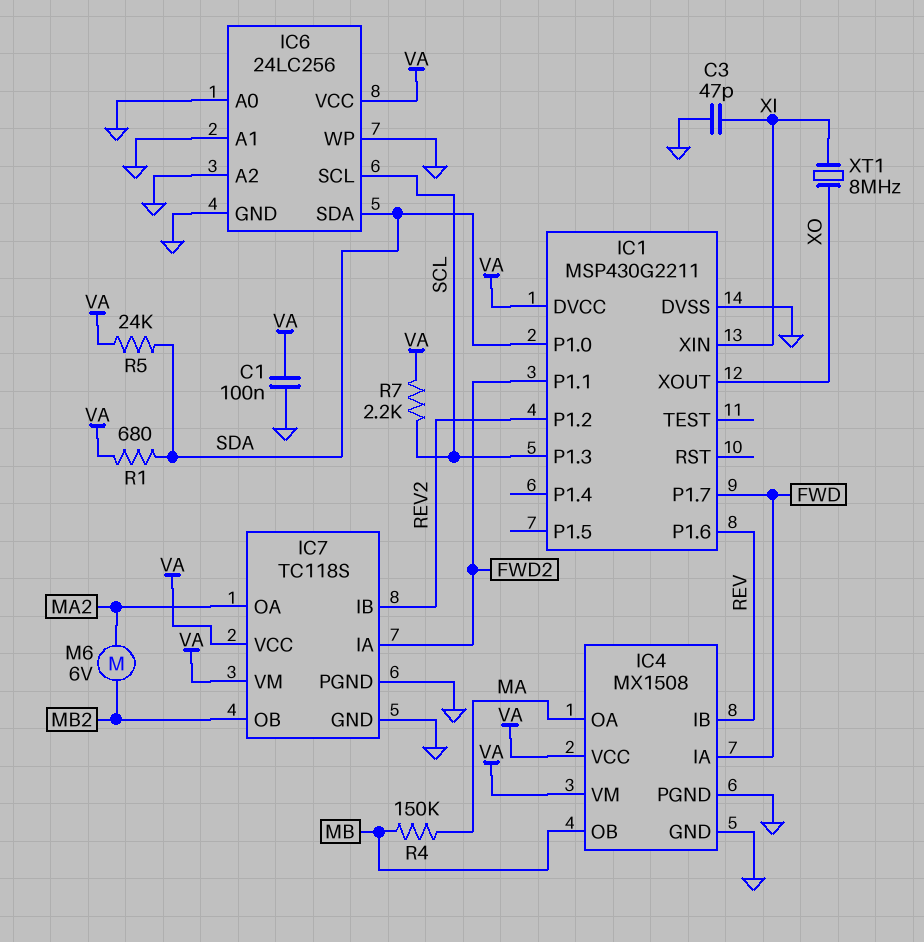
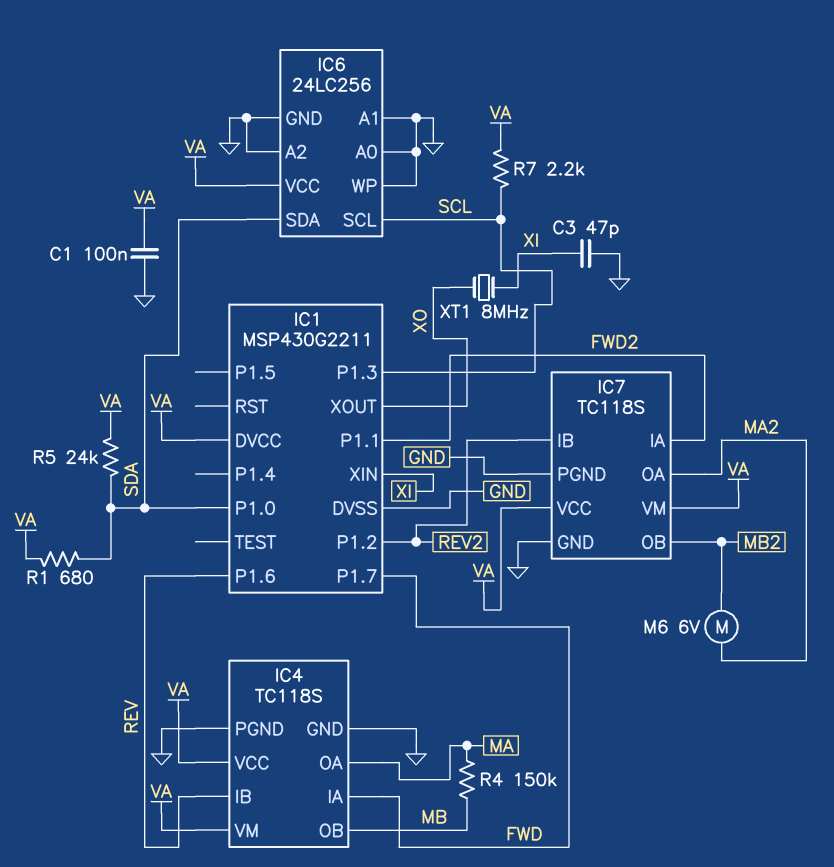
IC4: MX1508 -> TC118S

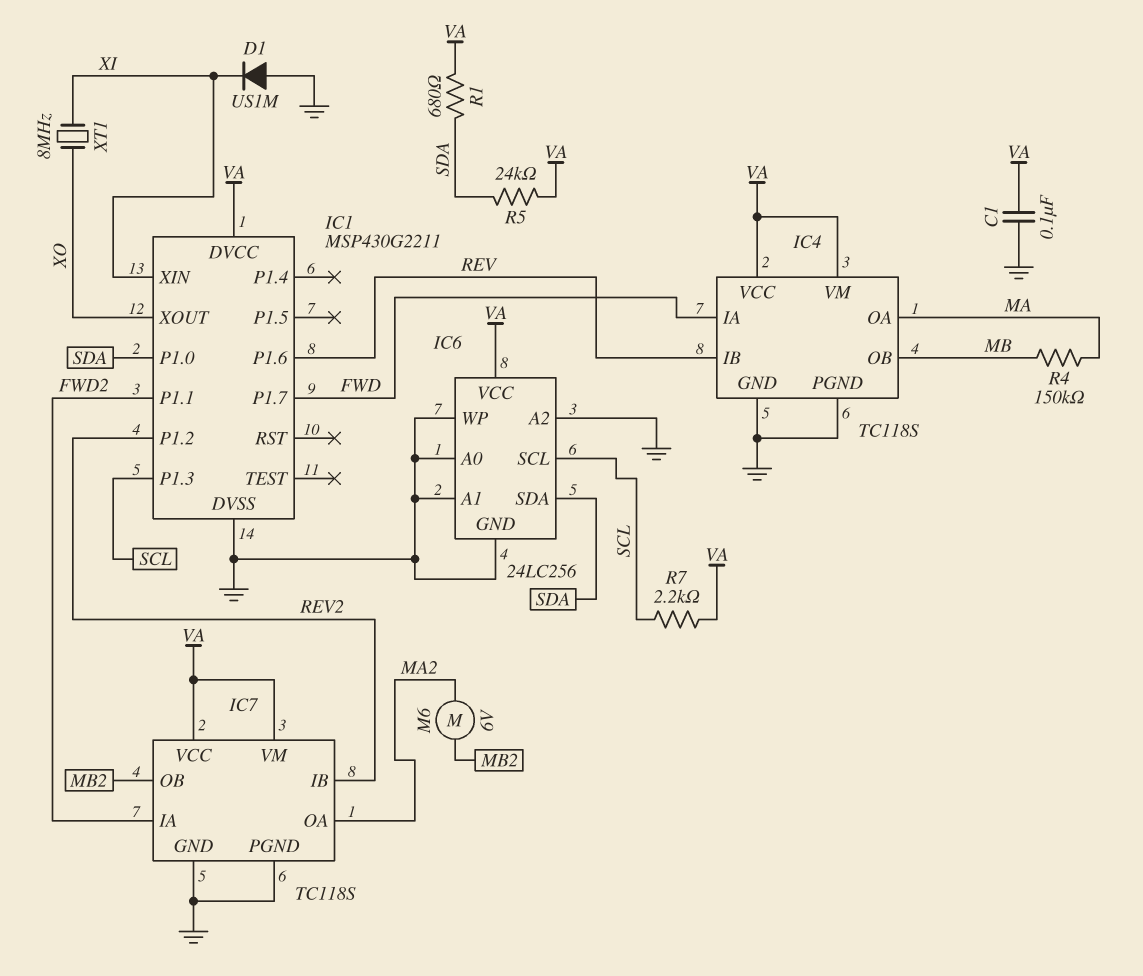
C3: 47pF (GND, XI) -> none
D1: none -> diode US1M (A GND, K XI)

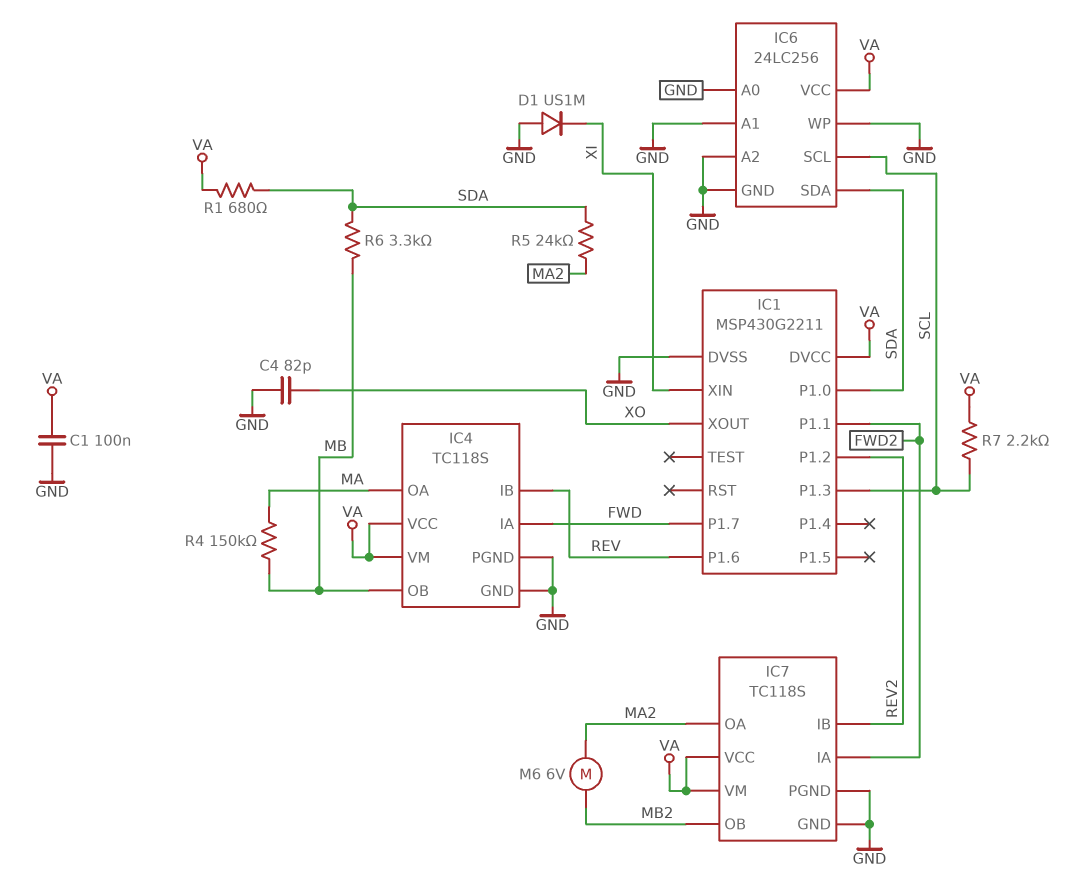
C4: none -> 82pF (GND, XO)
R5: 24k (SDA, VA) -> 24k (MA2, SDA)
R6: none -> 3.3k (MB, SDA)
XT1: 8MHz (XI, XO) -> none

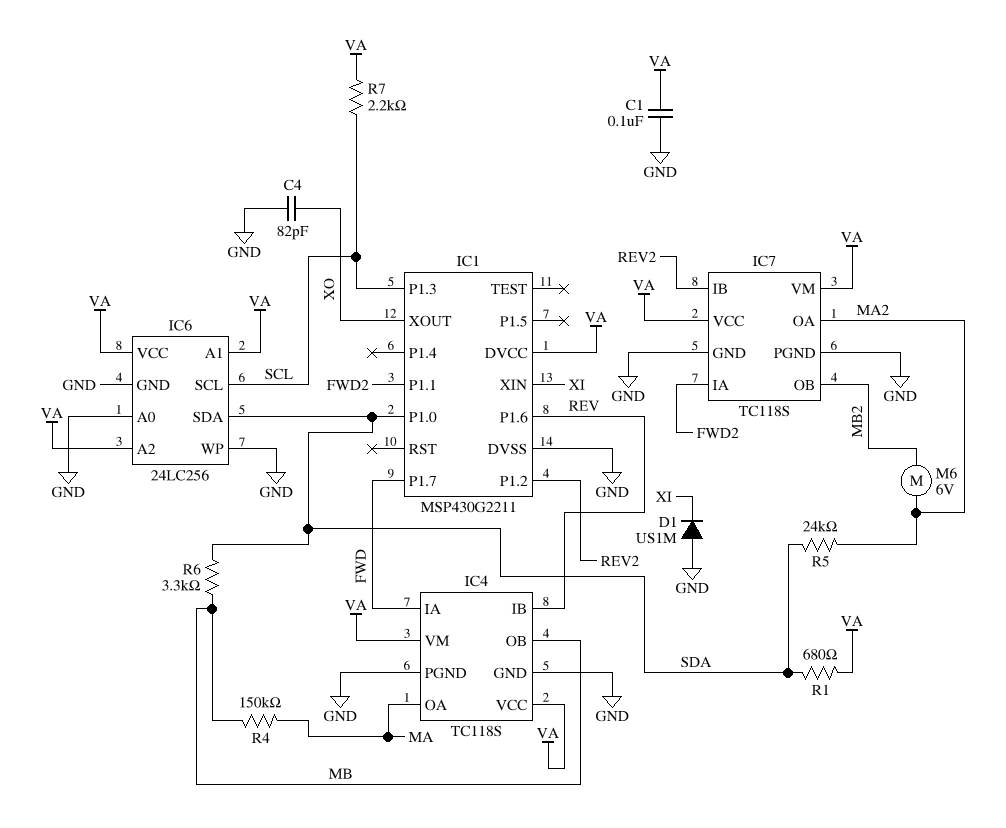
IC6 pin A1: GND -> VA
IC6 pin A2: GND -> VA

